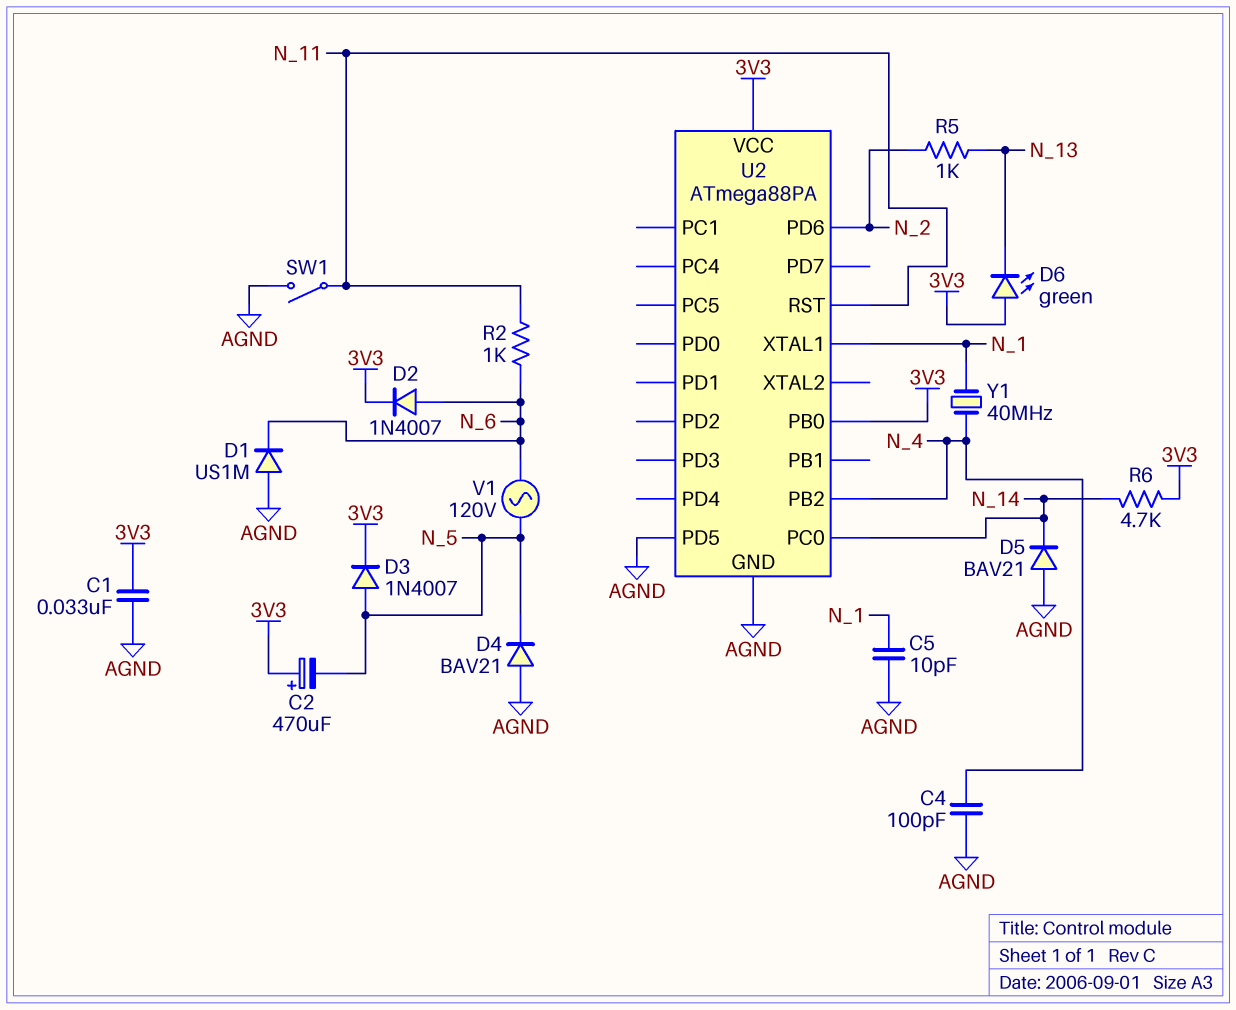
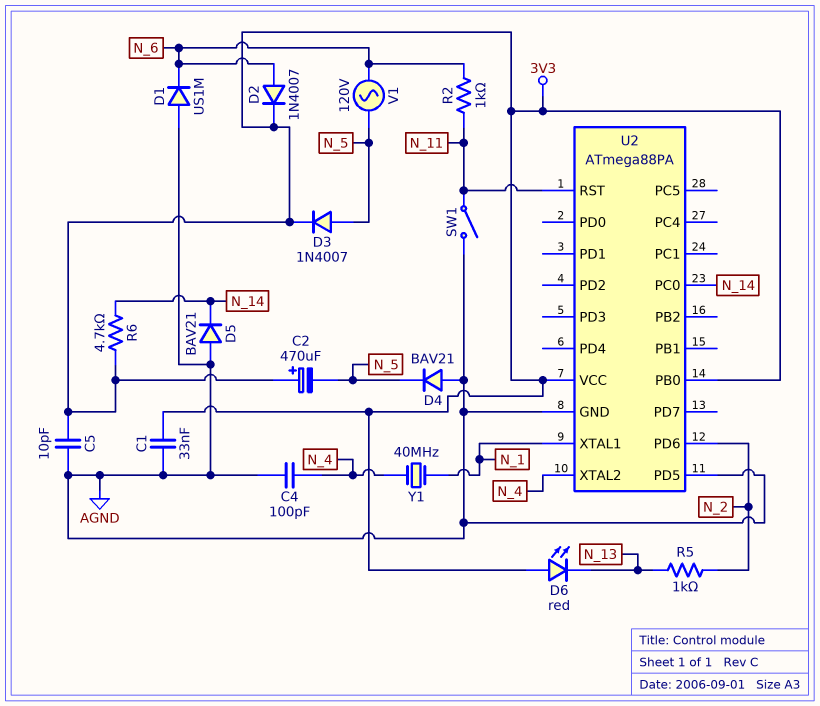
C5: 10pF (AGND, N_1) -> 10pF (3V3, AGND)
D6: LED green (A 3V3, K N_13) -> LED red (A 3V3, K N_13)
U2 pin PB2: N_4 -> none
U2 pin XTAL2: none -> N_4

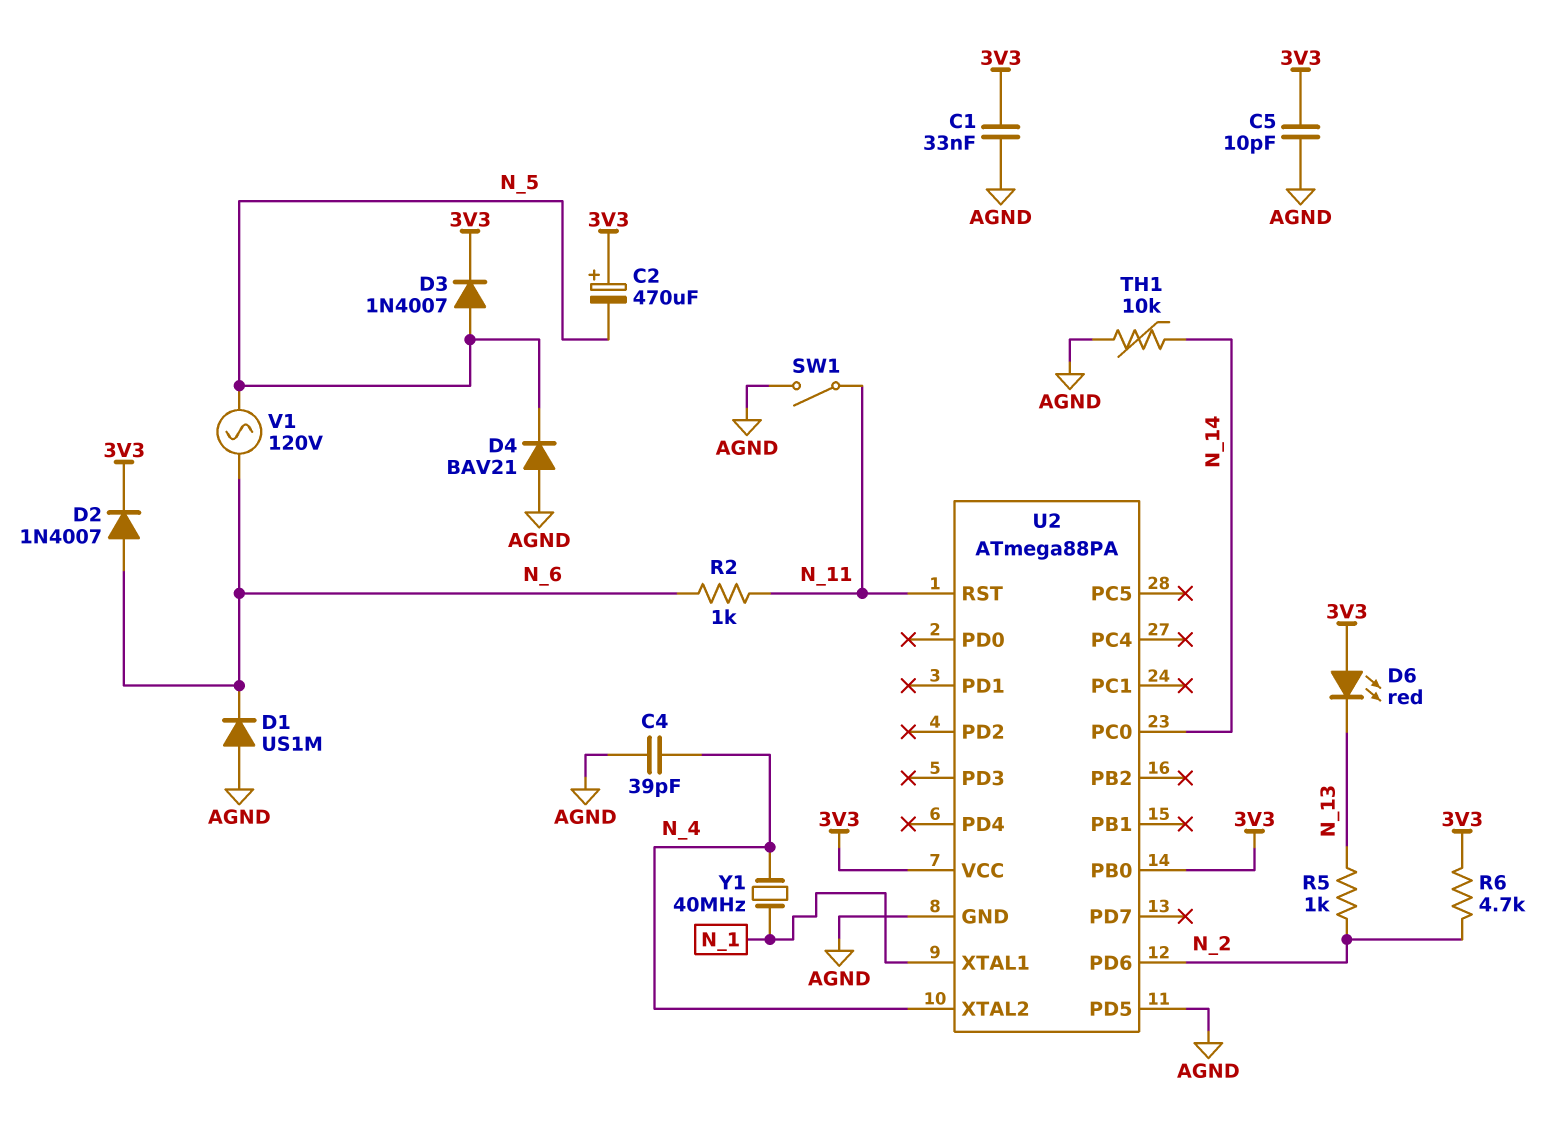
C4: 100pF (AGND, N_4) -> 39pF (AGND, N_4)
D5: diode BAV21 (A AGND, K N_14) -> none
R6: 4.7k (3V3, N_14) -> 4.7k (3V3, N_2)
TH1: none -> 10k (AGND, N_14)

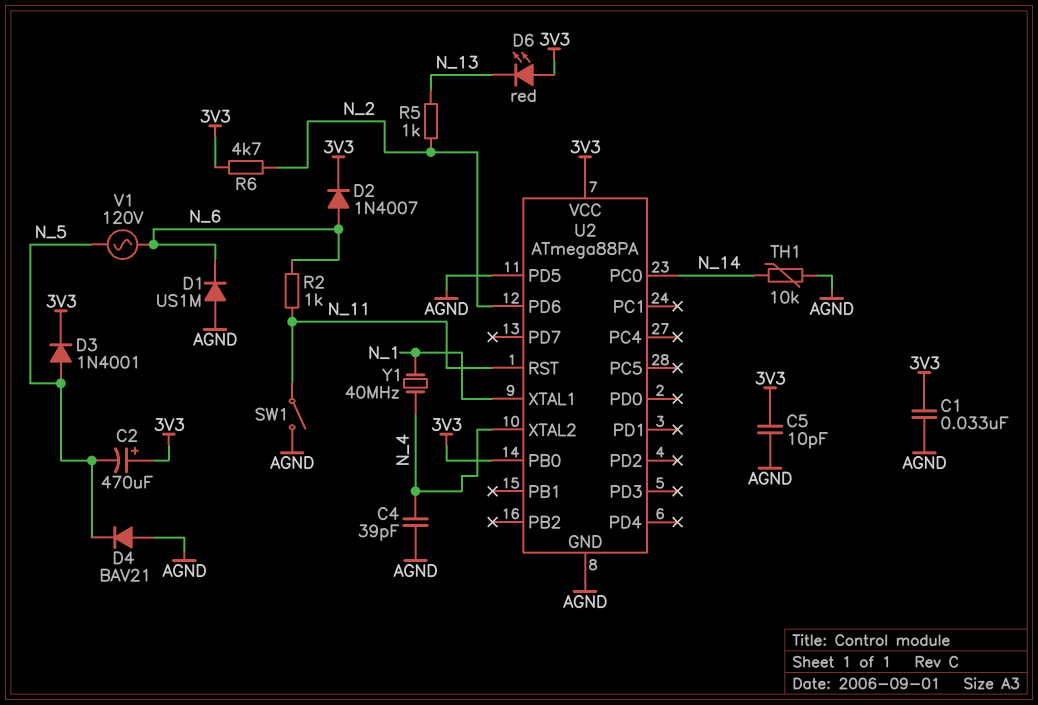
D3: diode 1N4007 (A N_5, K 3V3) -> diode 1N4001 (A N_5, K 3V3)

